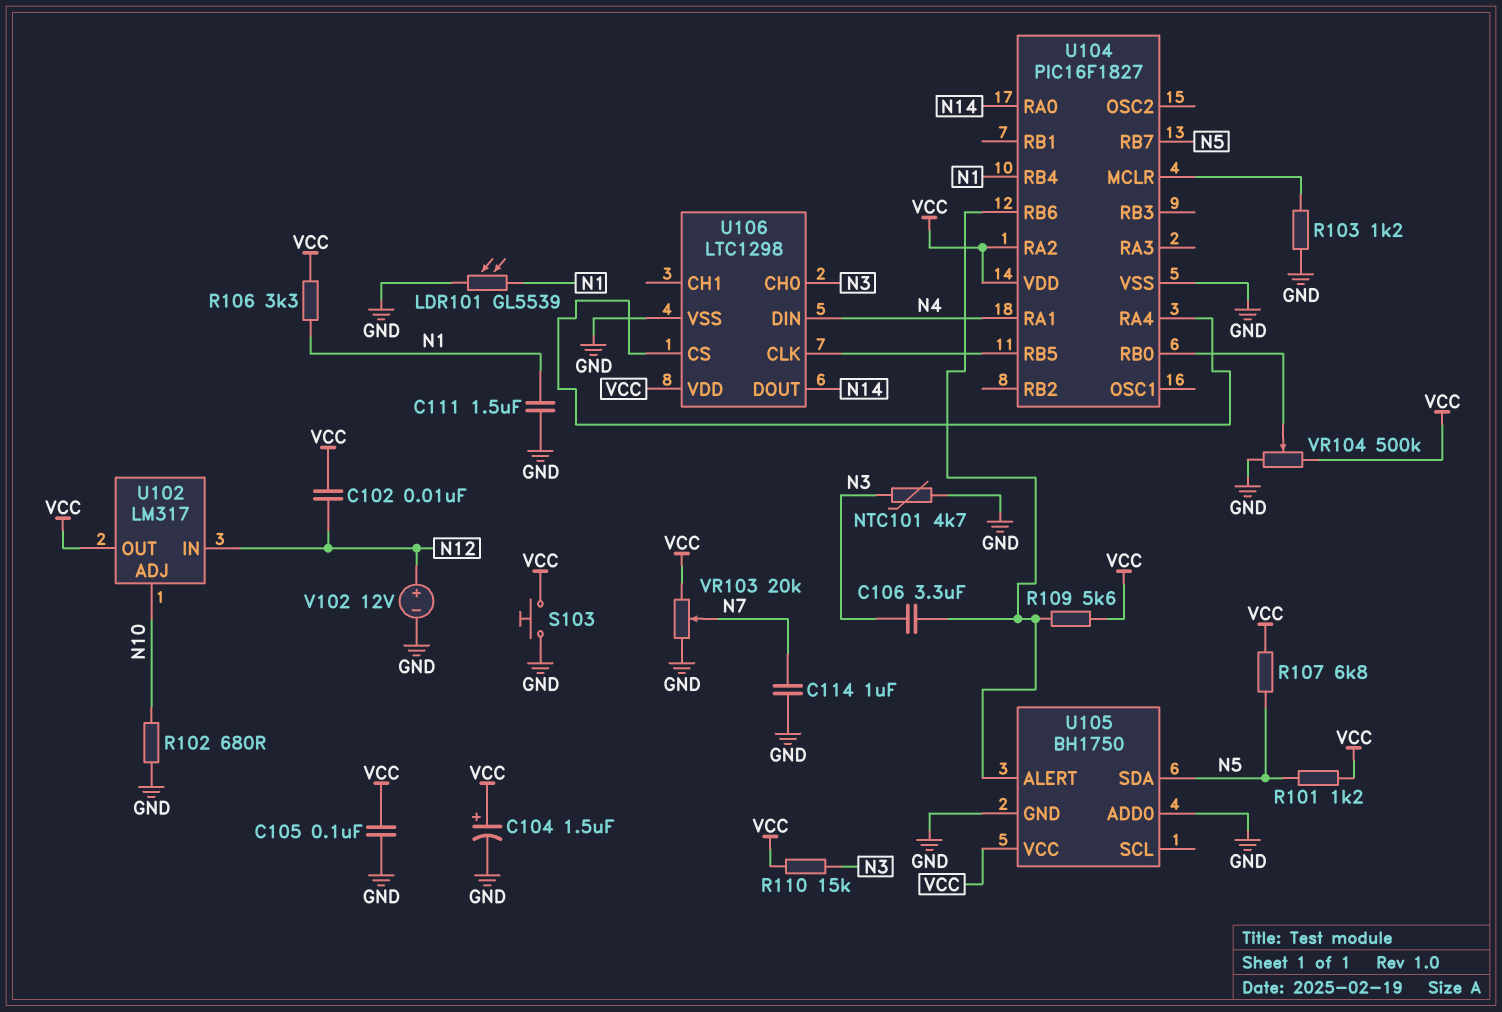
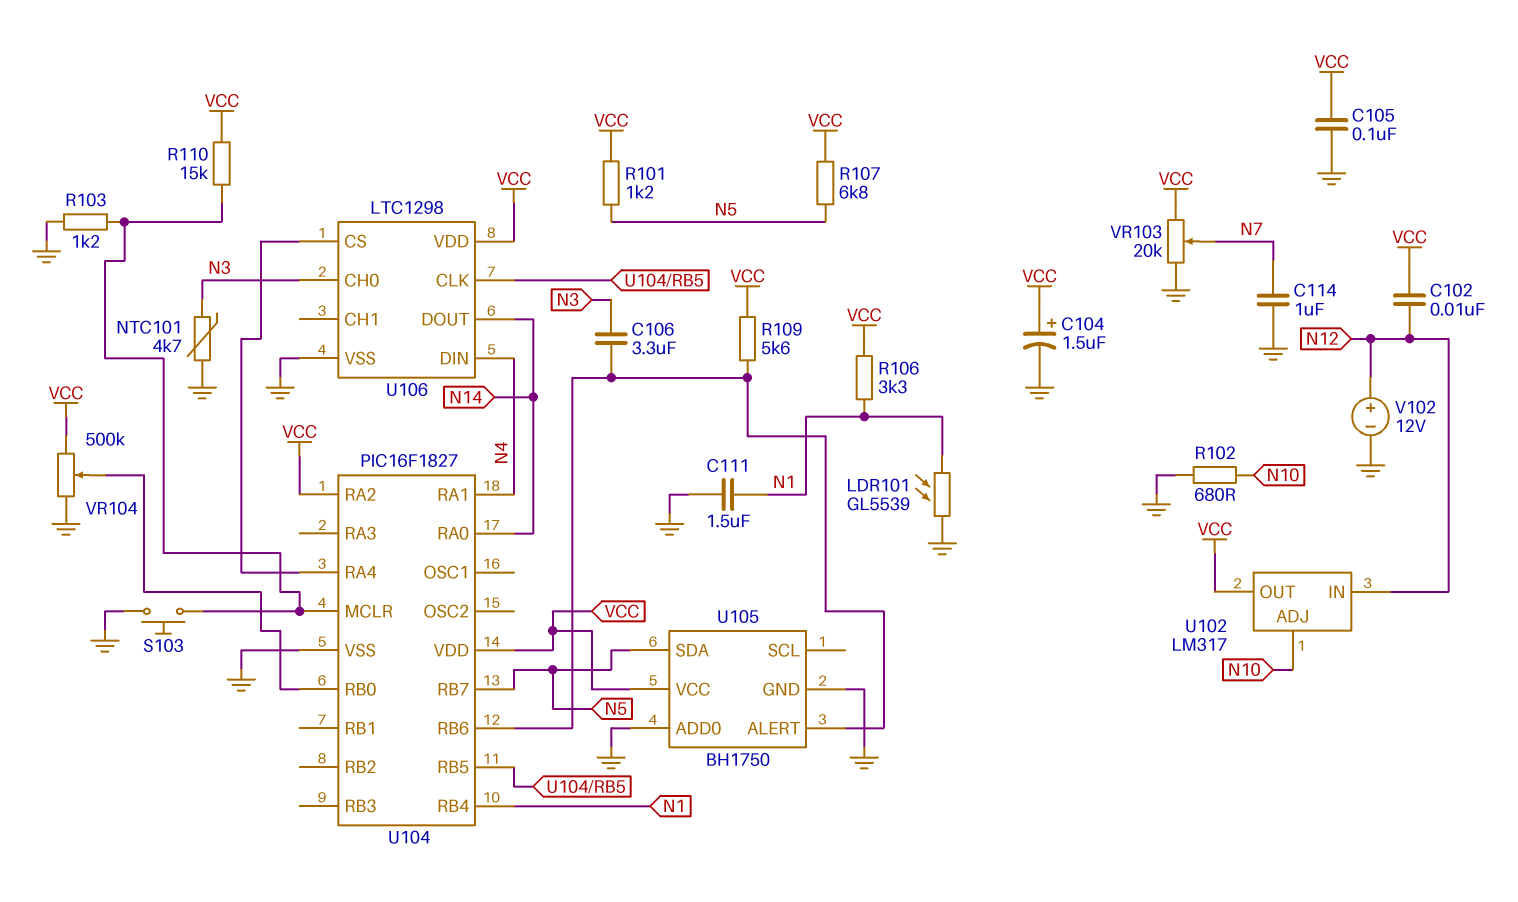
R110: 15k (N3, VCC) -> 15k (U104/MCLR, VCC)
S103: button (GND, VCC) -> button (GND, U104/MCLR)

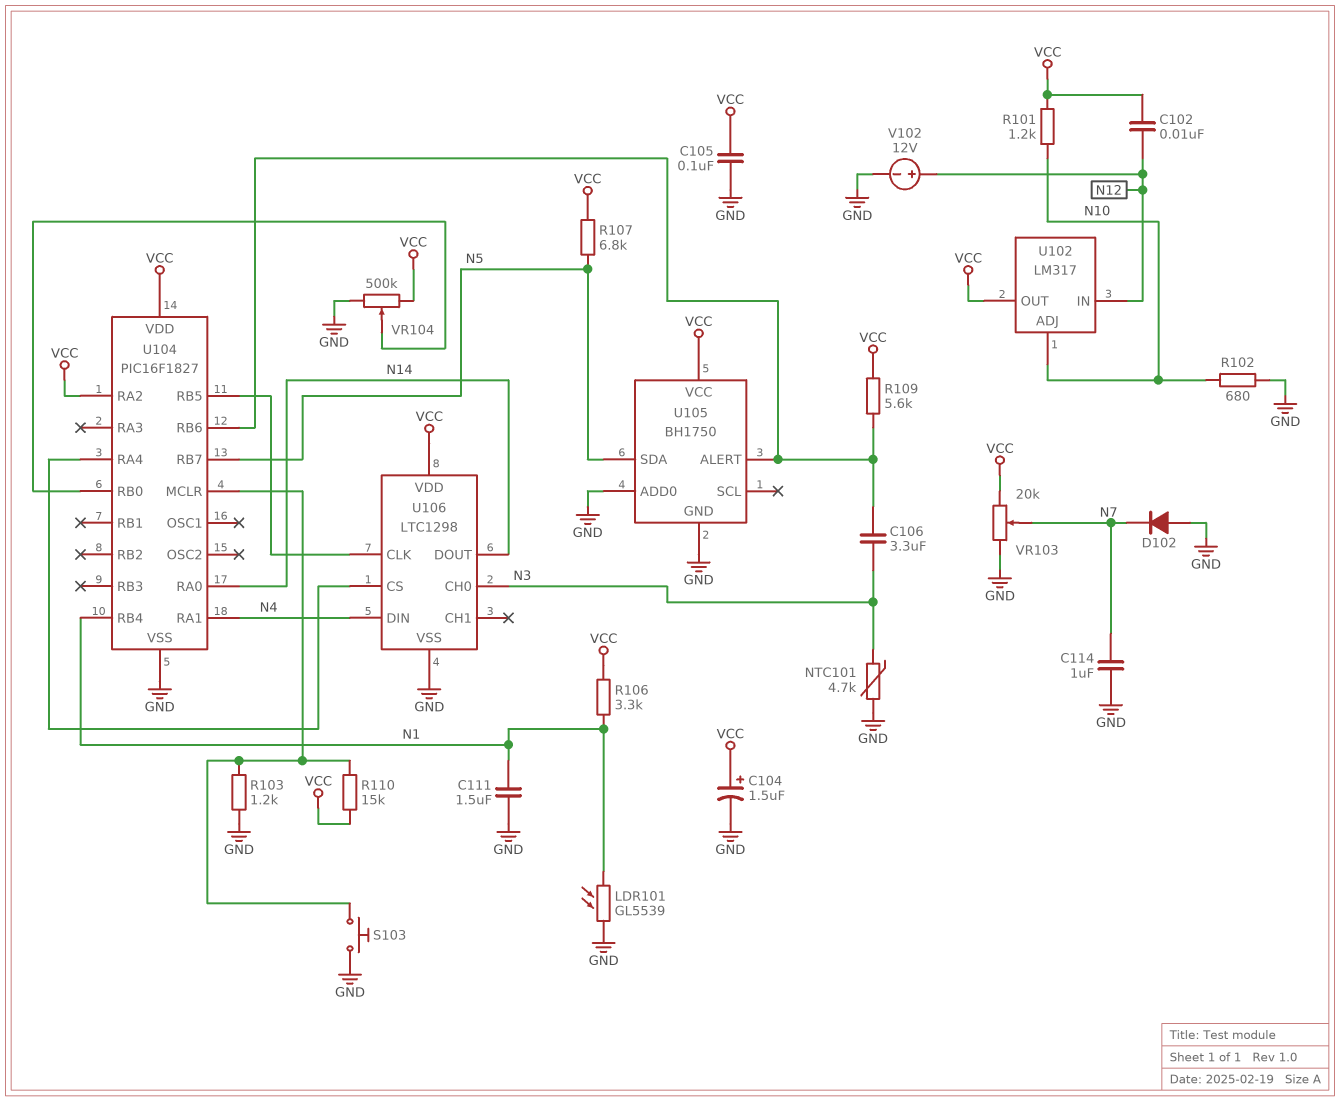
D102: none -> diode (A GND, K N7)
R101: 1.2k (N5, VCC) -> 1.2k (N10, VCC)

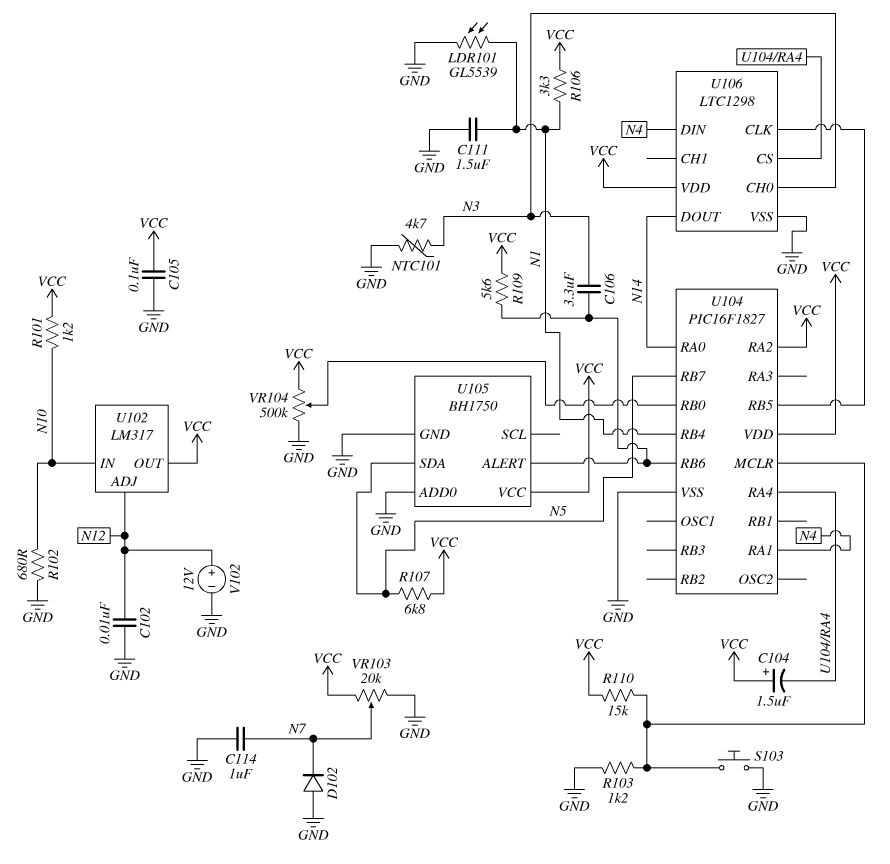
C102: 10nF (N12, VCC) -> 10nF (GND, N12)
C104: 1.5uF (plus VCC, minus GND) -> 1.5uF (plus VCC, minus U104/RA4)
U102 pin ADJ: N10 -> N12
U102 pin IN: N12 -> N10

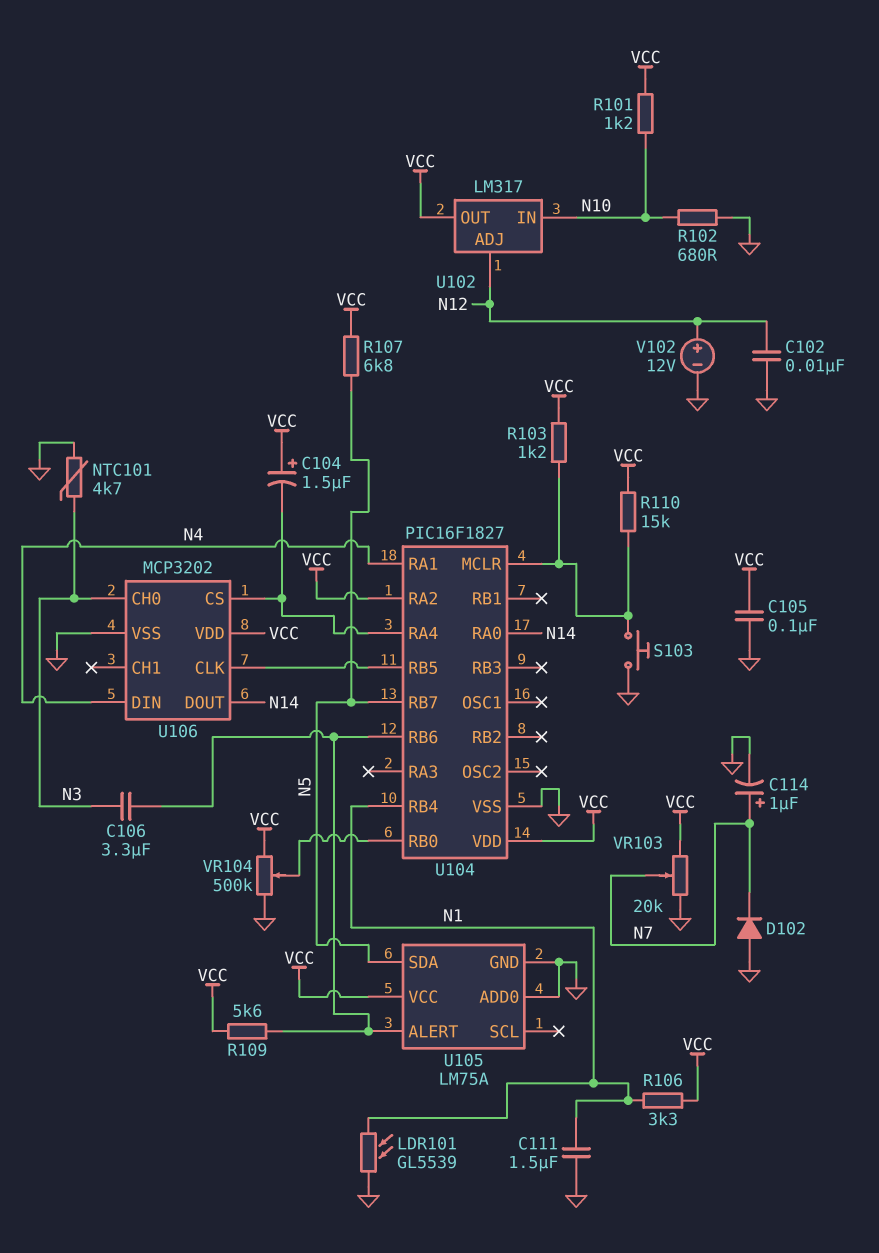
C114: 1uF (GND, N7) -> 1uF (plus N7, minus GND)
R103: 1.2k (GND, U104/MCLR) -> 1.2k (U104/MCLR, VCC)
U105: BH1750 -> LM75A
U106: LTC1298 -> MCP3202

